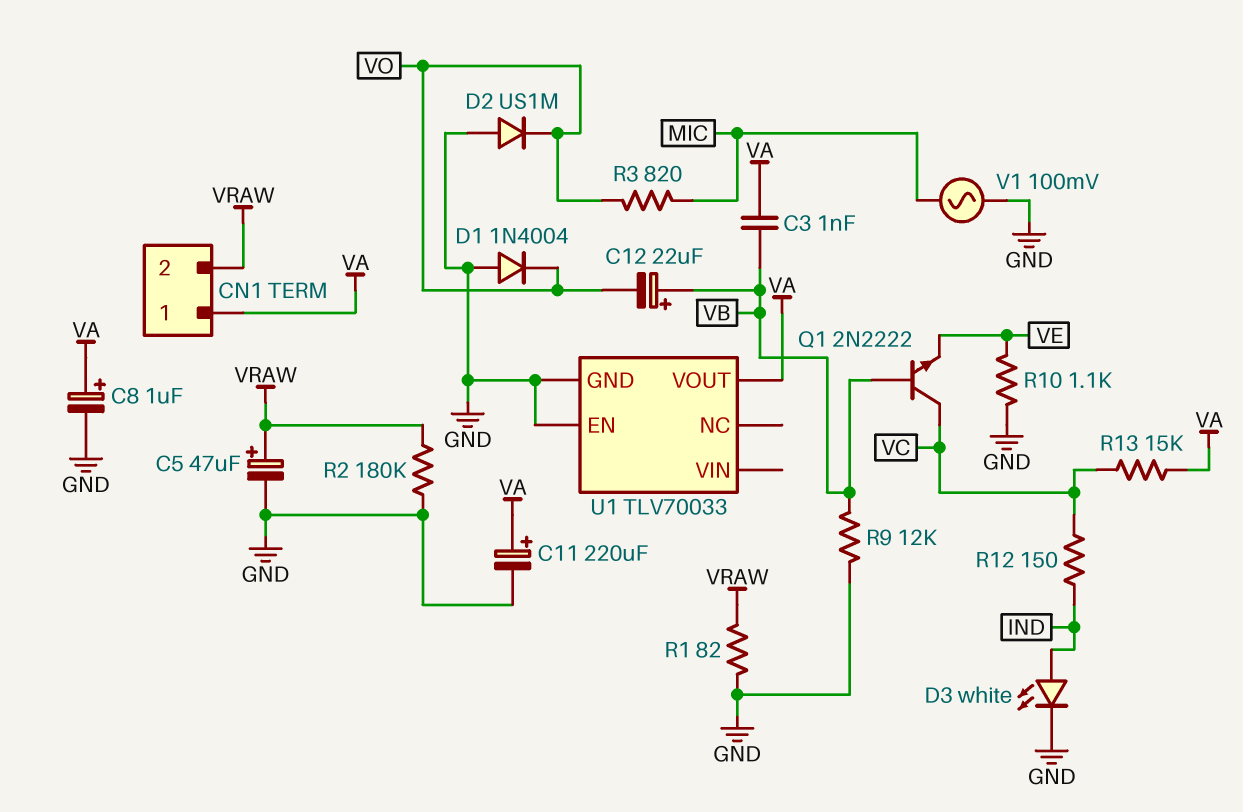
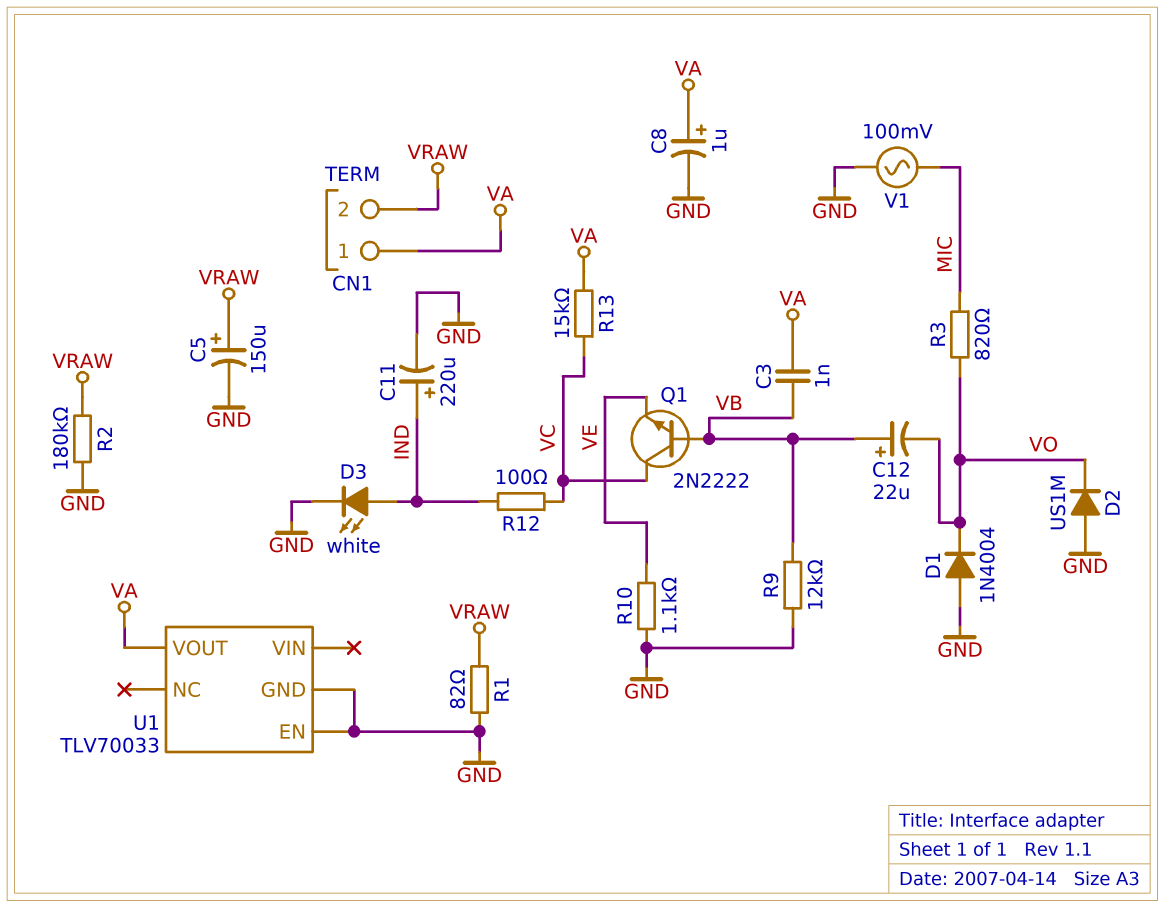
C5: 47uF (plus VRAW, minus GND) -> 150uF (plus VRAW, minus GND)
C11: 220uF (plus VA, minus GND) -> 220uF (plus IND, minus GND)
R12: 150 (IND, VC) -> 100 (IND, VC)

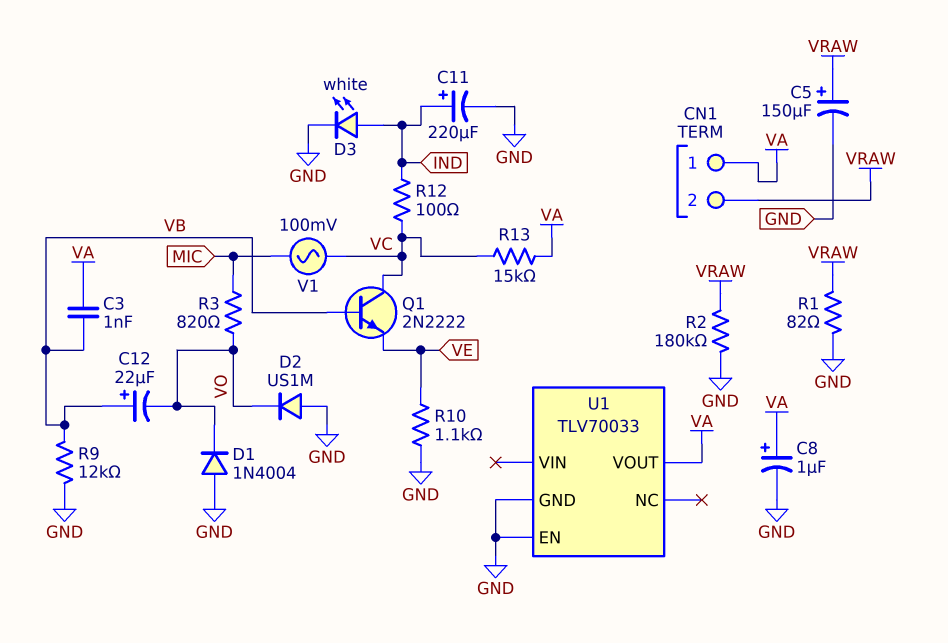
V1: AC 100mV (GND, MIC) -> AC 100mV (MIC, VC)

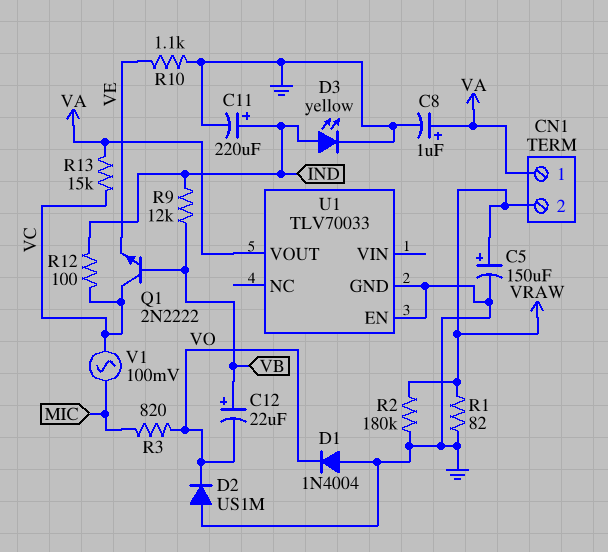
C3: 1nF (VA, VB) -> none
D3: LED white (A IND, K GND) -> LED yellow (A IND, K GND)
R9: 12k (GND, VB) -> 12k (IND, VB)

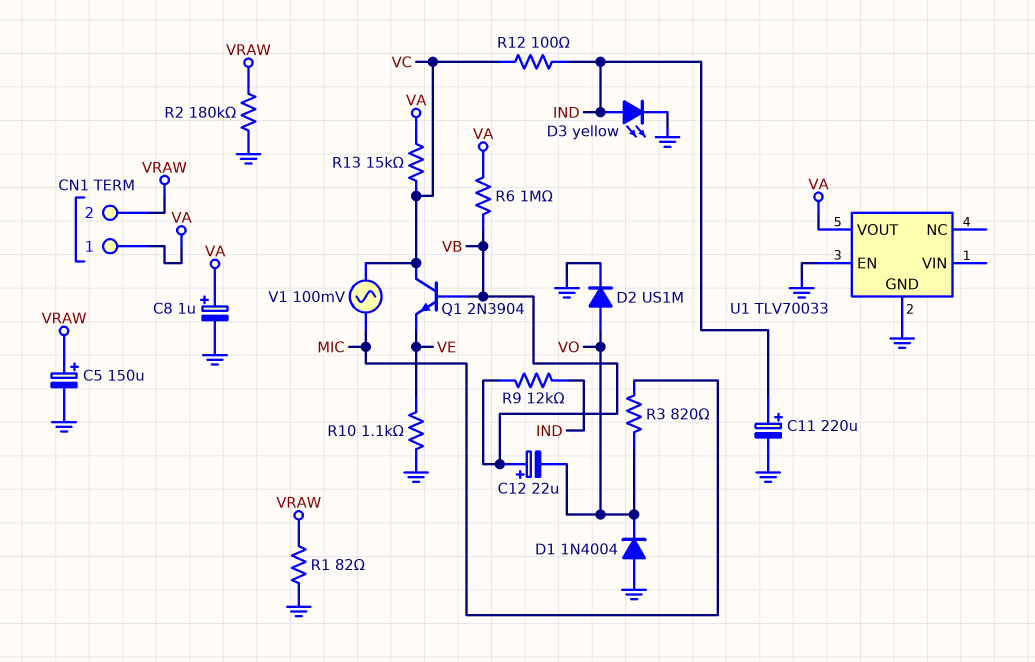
D2: diode US1M (A GND, K VO) -> diode US1M (A VO, K GND)
Q1: NPN 2N2222 (B VB, C VC, E VE) -> NPN 2N3904 (B VB, C VC, E VE)
R6: none -> 1M (VA, VB)

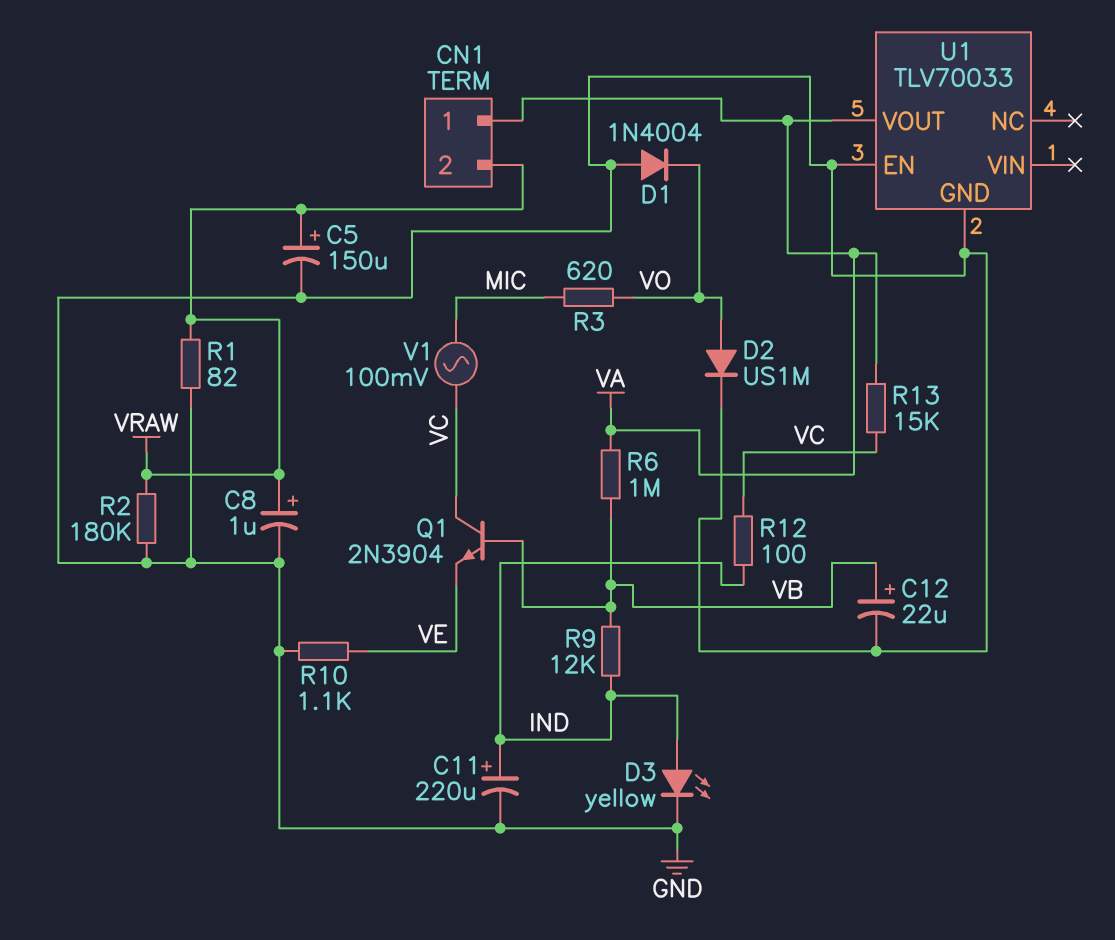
C8: 1uF (plus VA, minus GND) -> 1uF (plus VRAW, minus GND)
C12: 22uF (plus VB, minus VO) -> 22uF (plus VB, minus GND)
R3: 820 (MIC, VO) -> 620 (MIC, VO)

